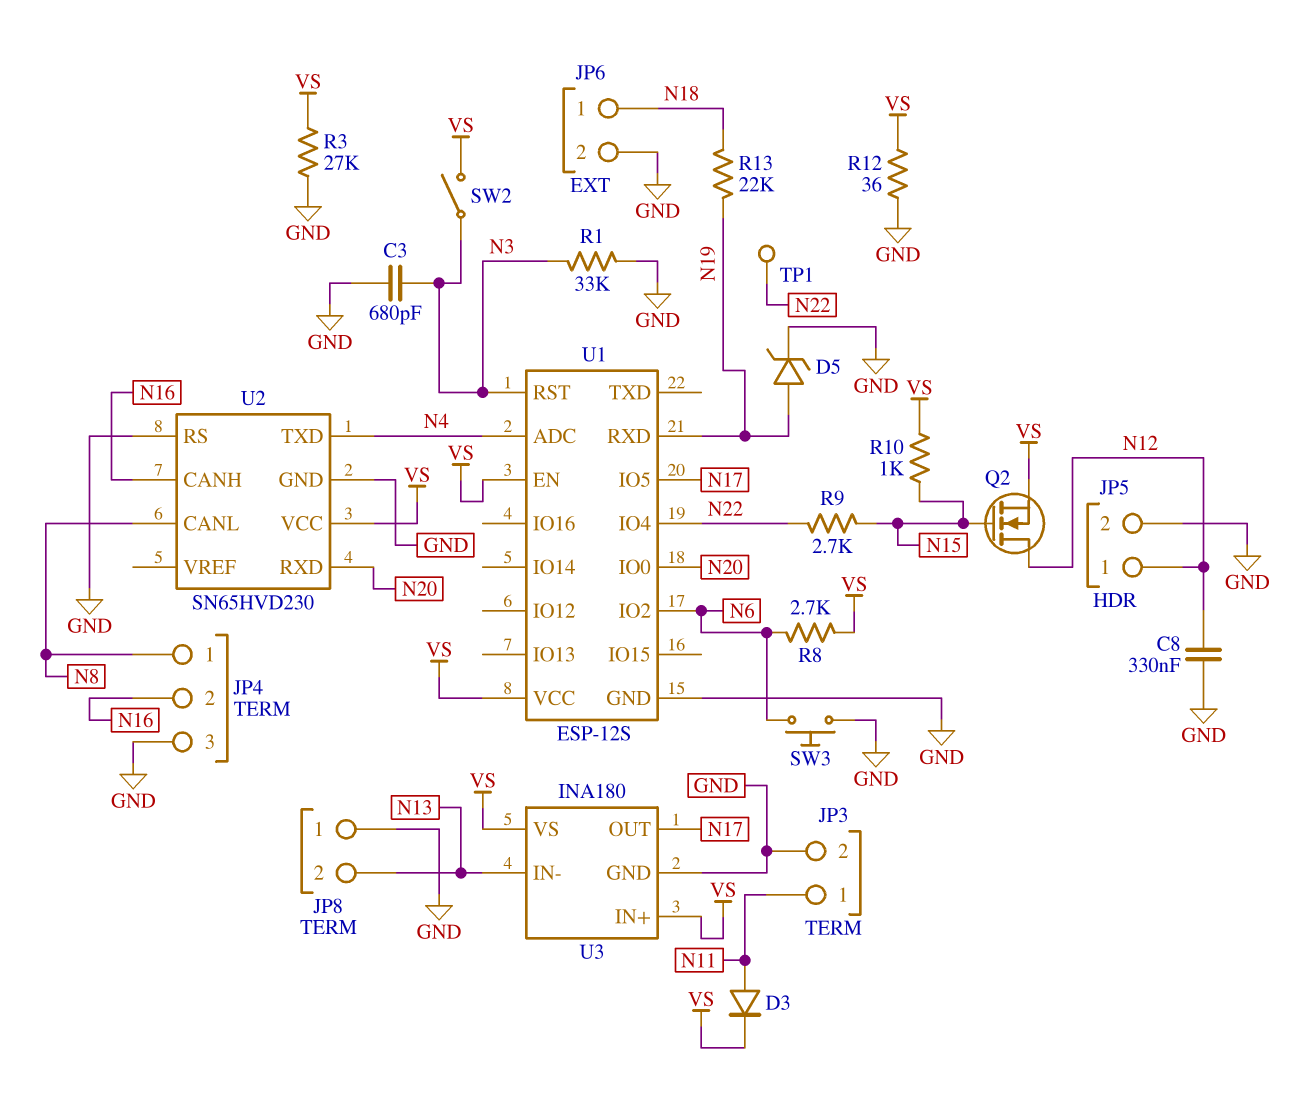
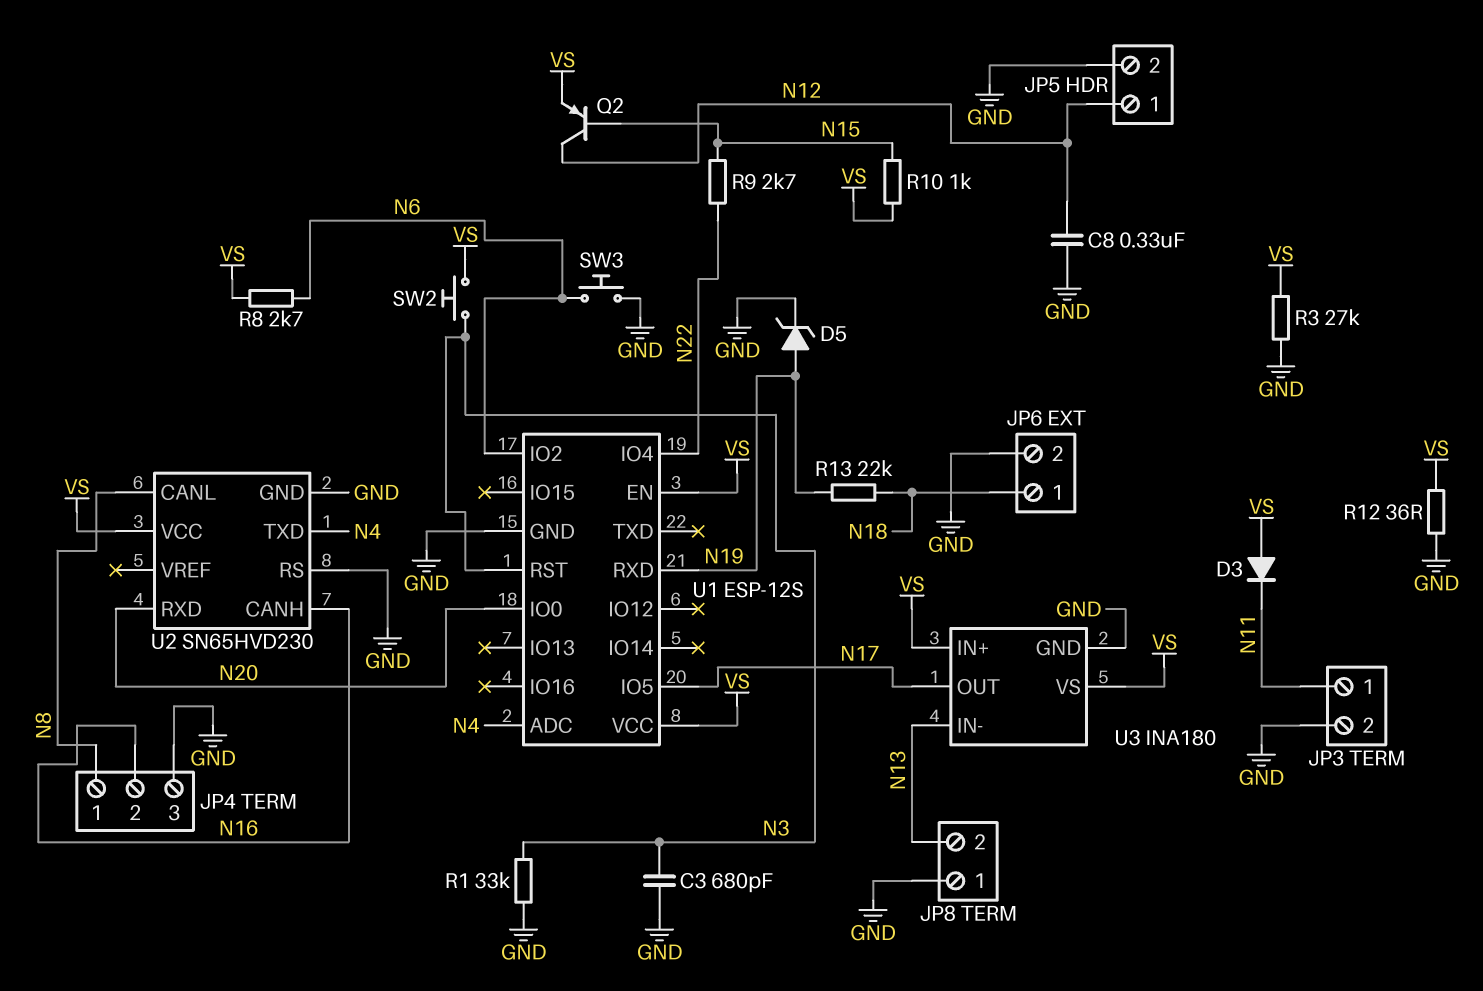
D3: diode (A N11, K VS) -> diode (A VS, K N11)
Q2: NMOS (G N15, D N12, S VS) -> PNP (B N15, C N12, E VS)
SW2: switch (N3, VS) -> button (N3, VS)
TP1: test point (N22) -> none

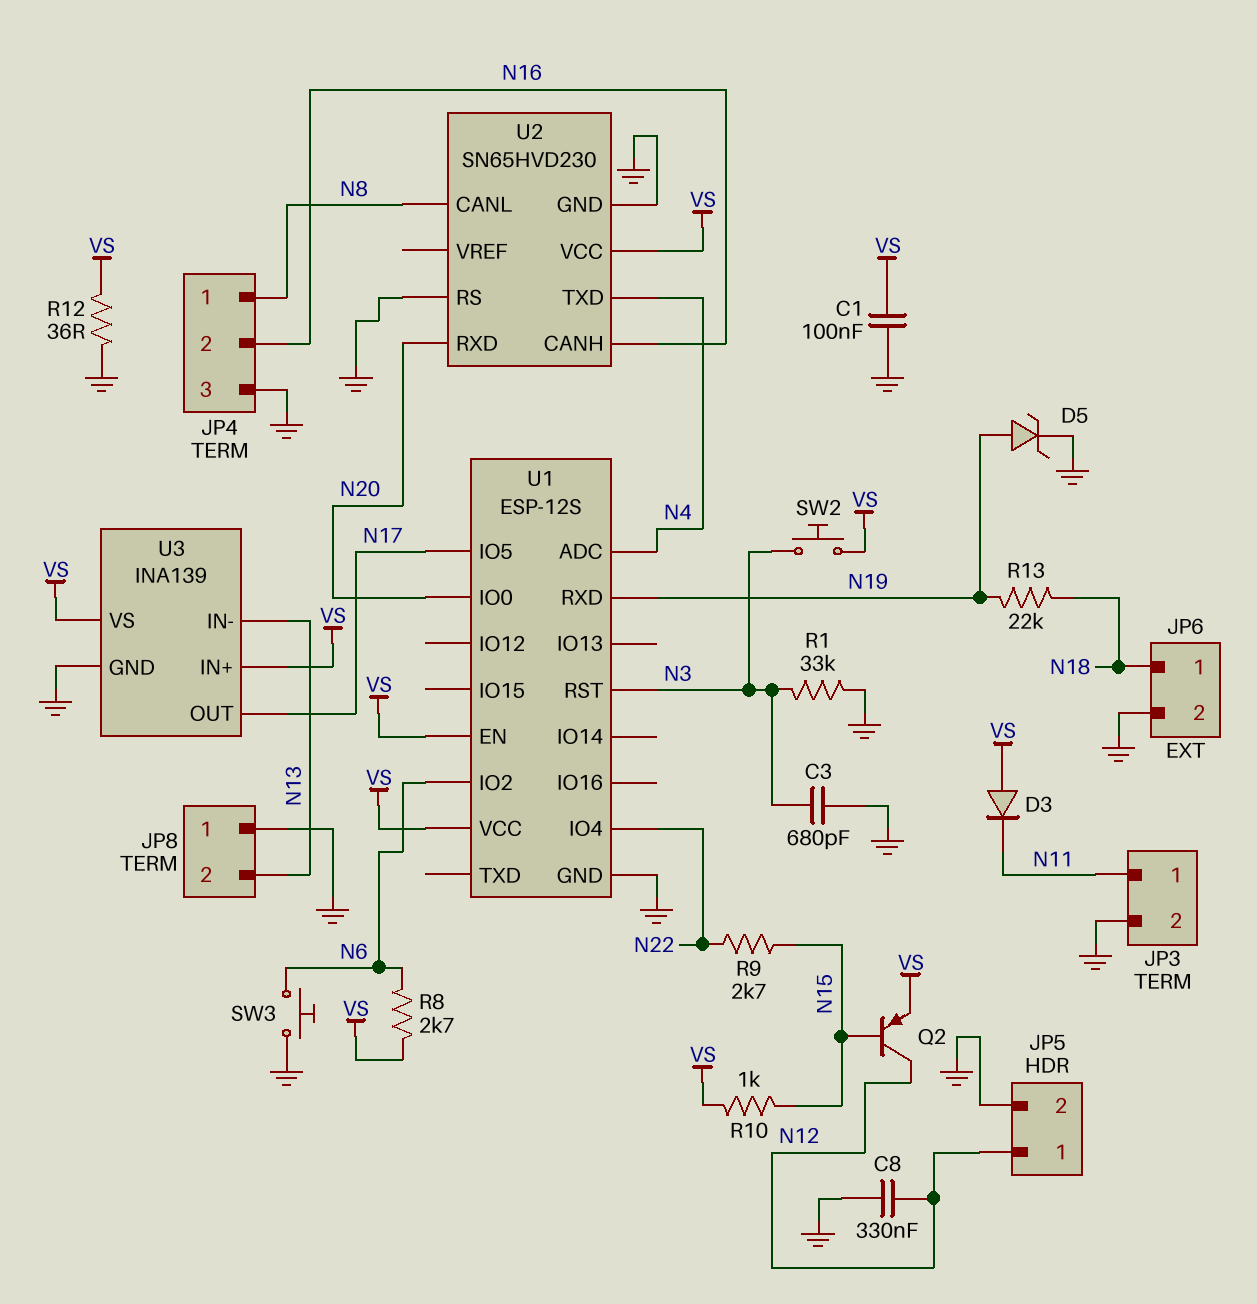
C1: none -> 100nF (GND, VS)
R3: 27k (GND, VS) -> none
U3: INA180 -> INA139

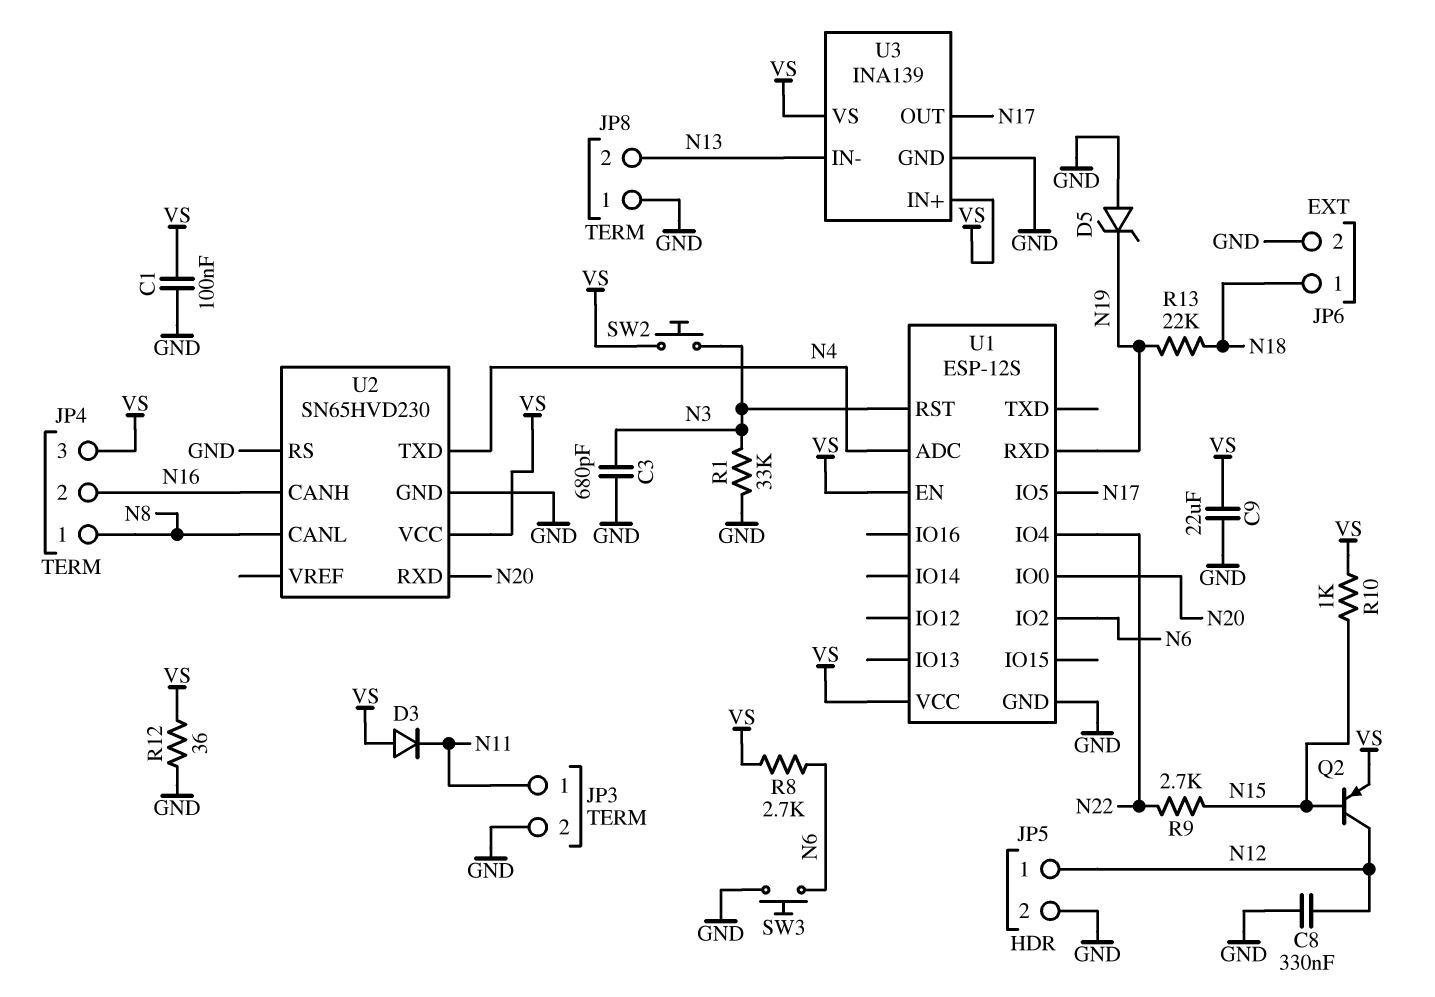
C9: none -> 22uF (GND, VS)
D5: zener (A N19, K GND) -> zener (A GND, K N19)
JP4 pin 3: GND -> VS

